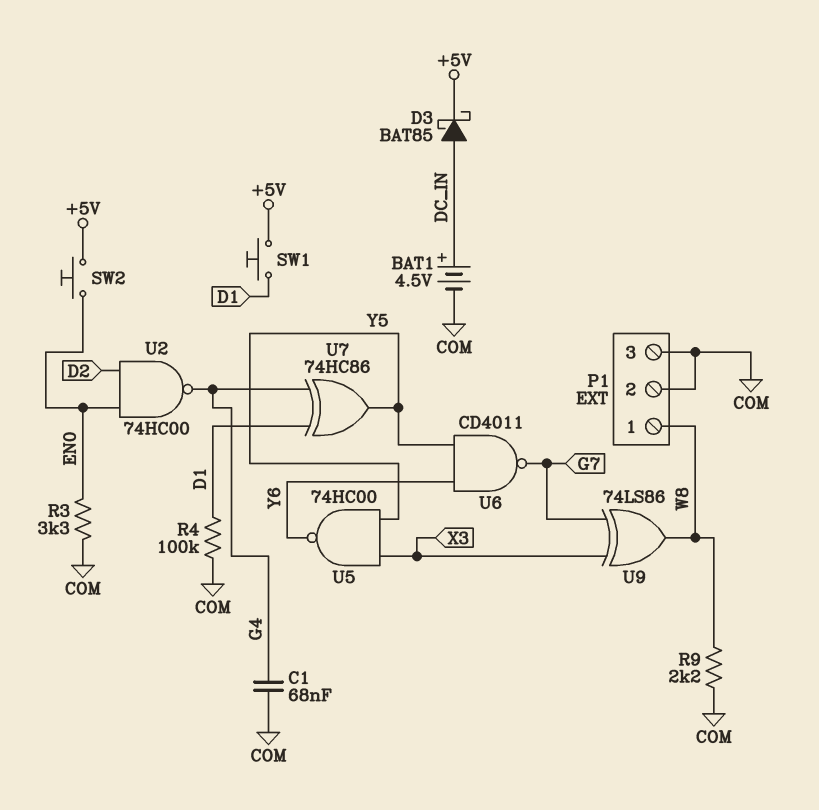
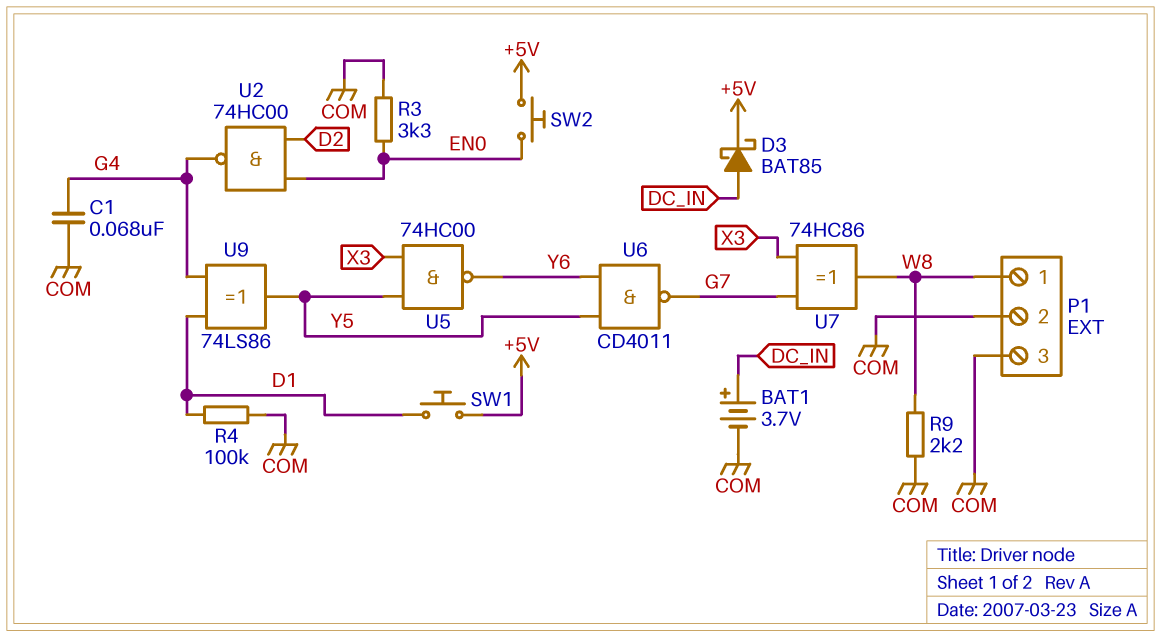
BAT1: 4.5V (plus DC_IN, minus COM) -> 3.7V (plus DC_IN, minus COM)
U7: XOR 74HC86 (in D1, in G4, out Y5) -> XOR 74HC86 (in G7, in X3, out W8)
U9: XOR 74LS86 (in G7, in X3, out W8) -> XOR 74LS86 (in D1, in G4, out Y5)

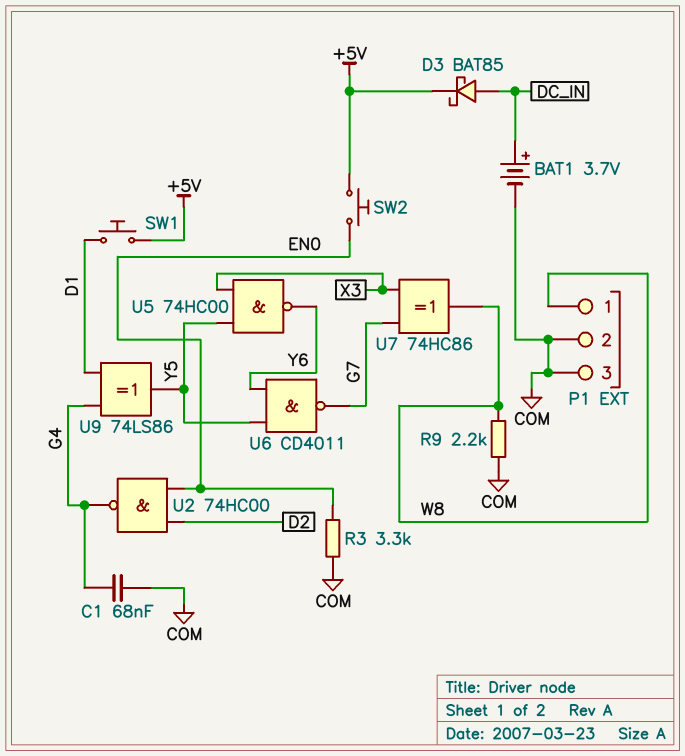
R4: 100k (COM, D1) -> none

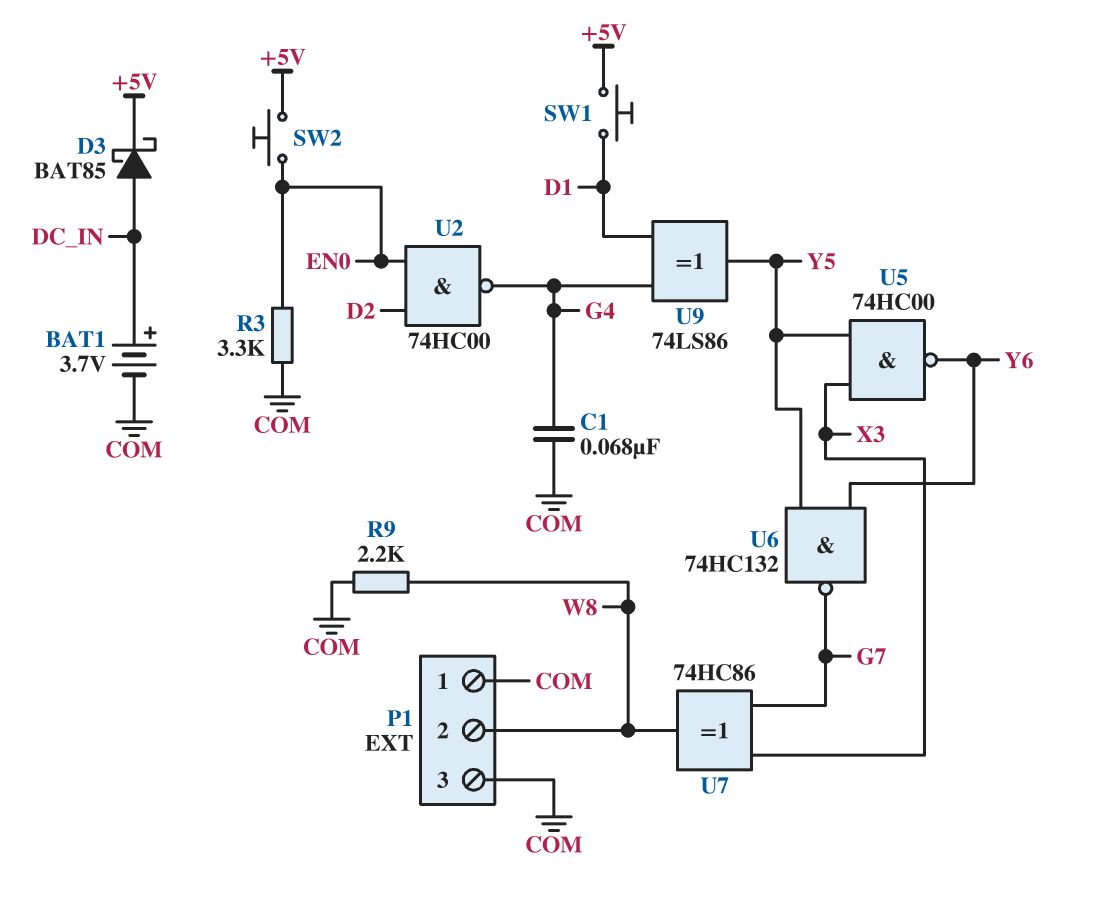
P1 pin 1: W8 -> COM
P1 pin 2: COM -> W8
U6: NAND CD4011 (in Y5, in Y6, out G7) -> NAND 74HC132 (in Y5, in Y6, out G7)

